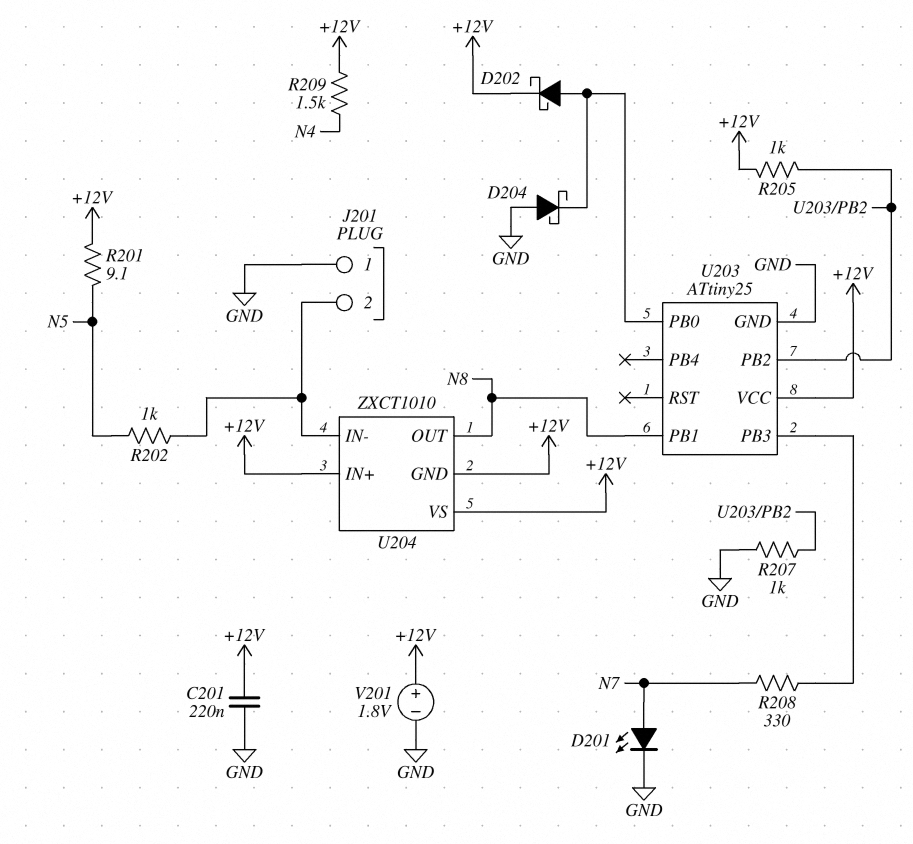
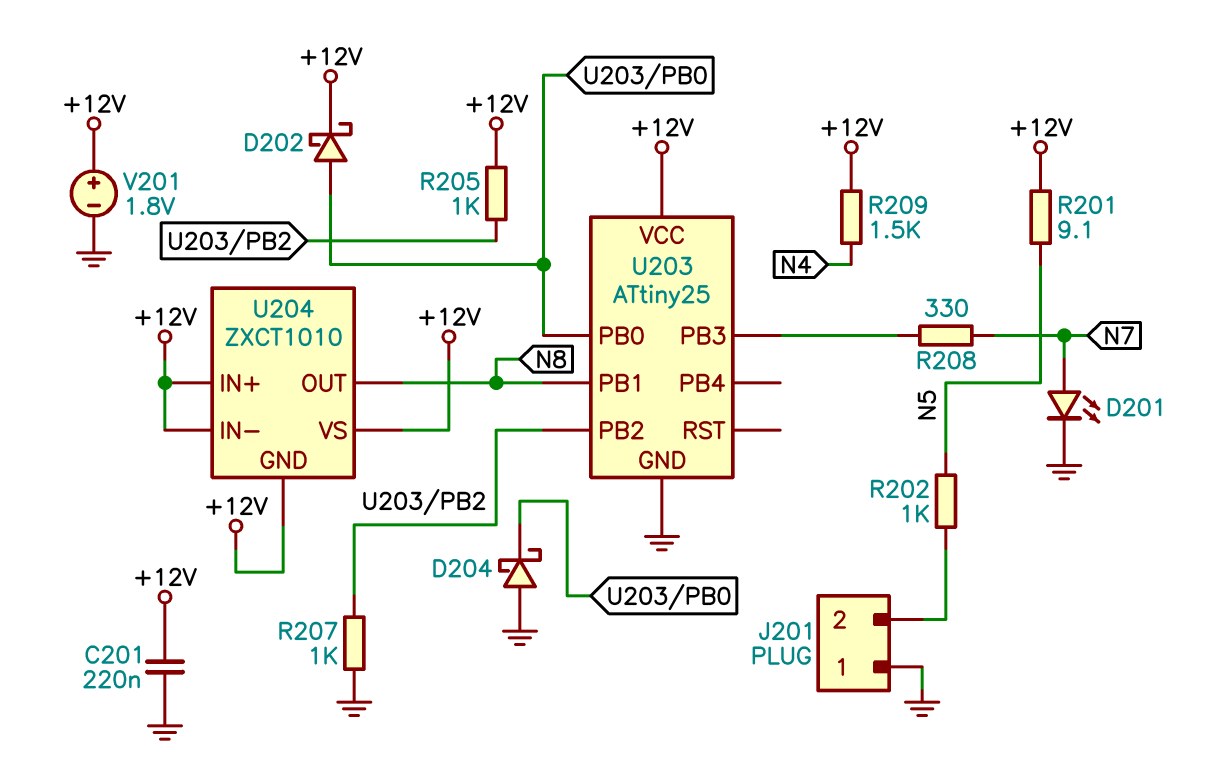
U204 pin IN-: J201/2 -> +12V

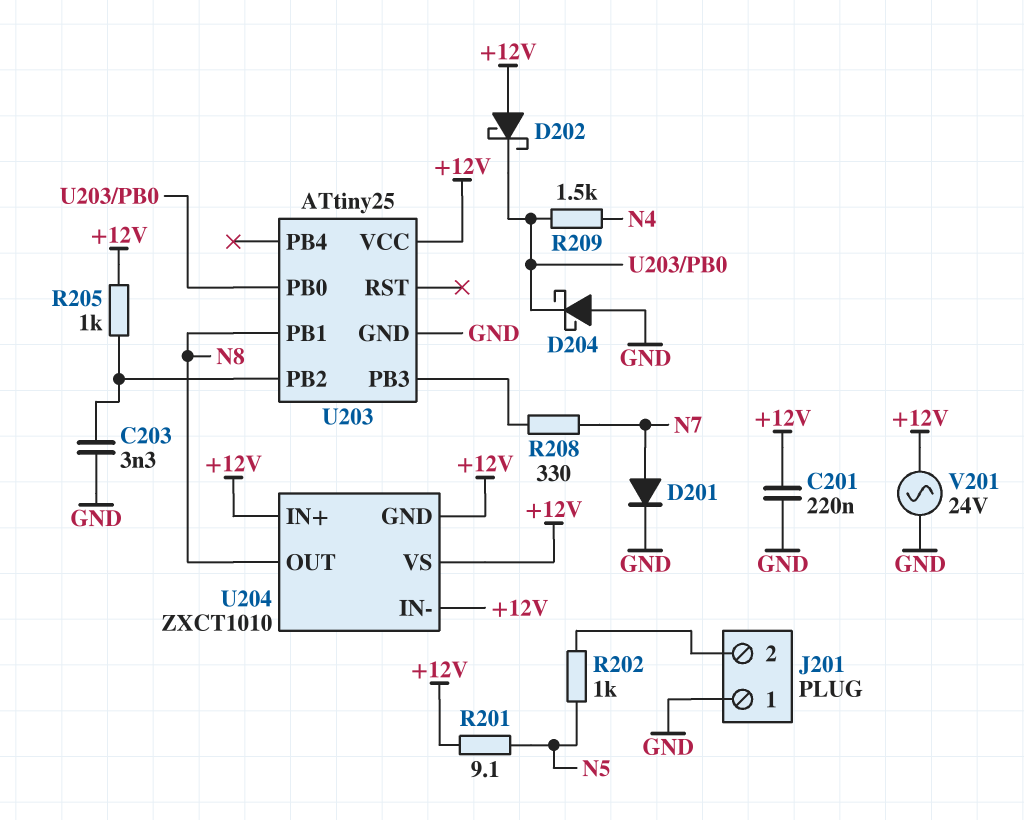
C203: none -> 3.3nF (GND, U203/PB2)
D201: LED (A N7, K GND) -> diode (A N7, K GND)
D202: schottky (A U203/PB0, K +12V) -> schottky (A +12V, K U203/PB0)
R207: 1k (GND, U203/PB2) -> none
R209: 1.5k (+12V, N4) -> 1.5k (N4, U203/PB0)
V201: 1.8V (plus +12V, minus GND) -> AC 24V (+12V, GND)

